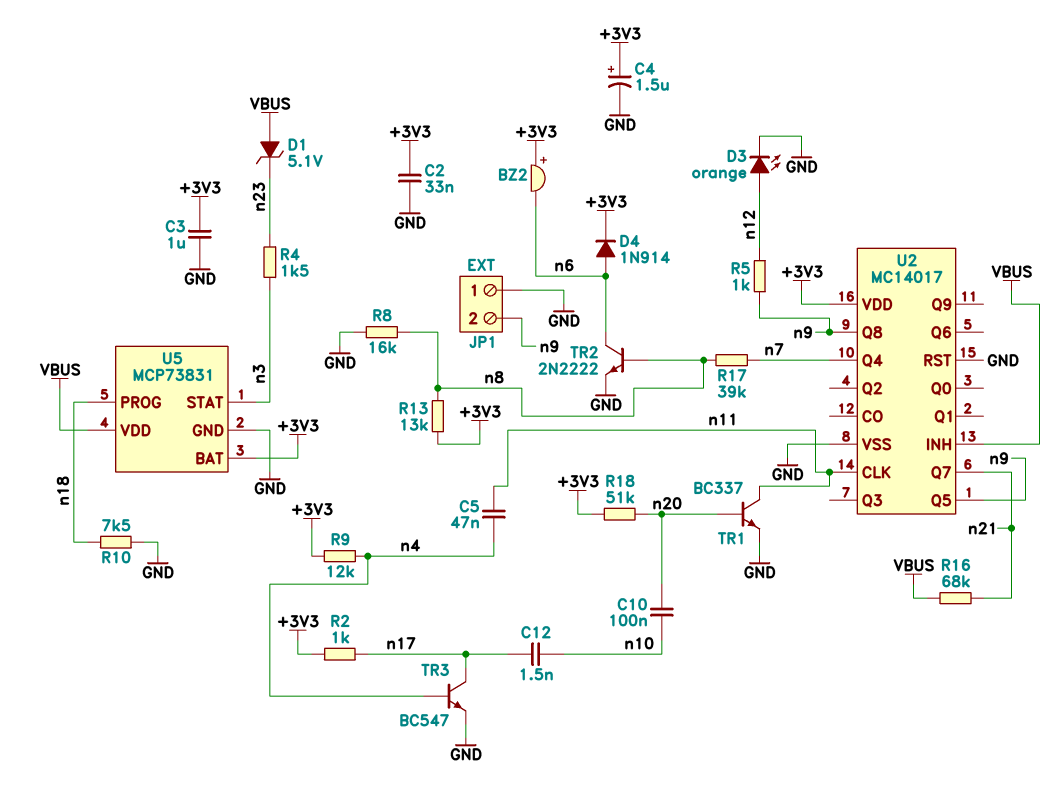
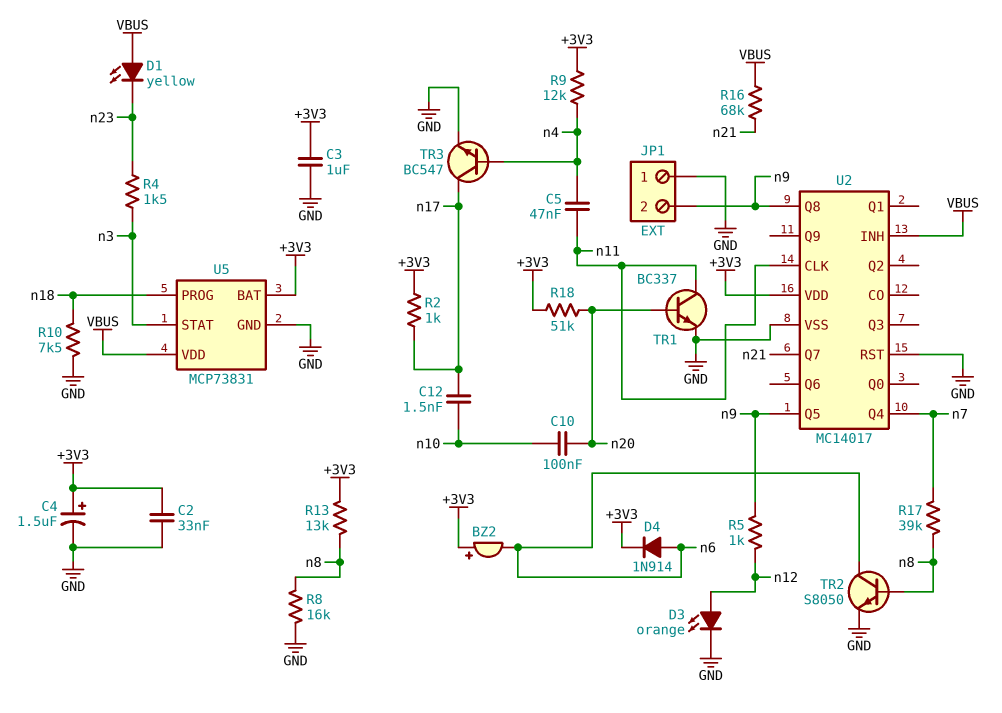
D1: zener 5.1V (A VBUS, K n23) -> LED yellow (A VBUS, K n23)
TR2: NPN 2N2222 (B n8, C n6, E GND) -> NPN S8050 (B n8, C n6, E GND)

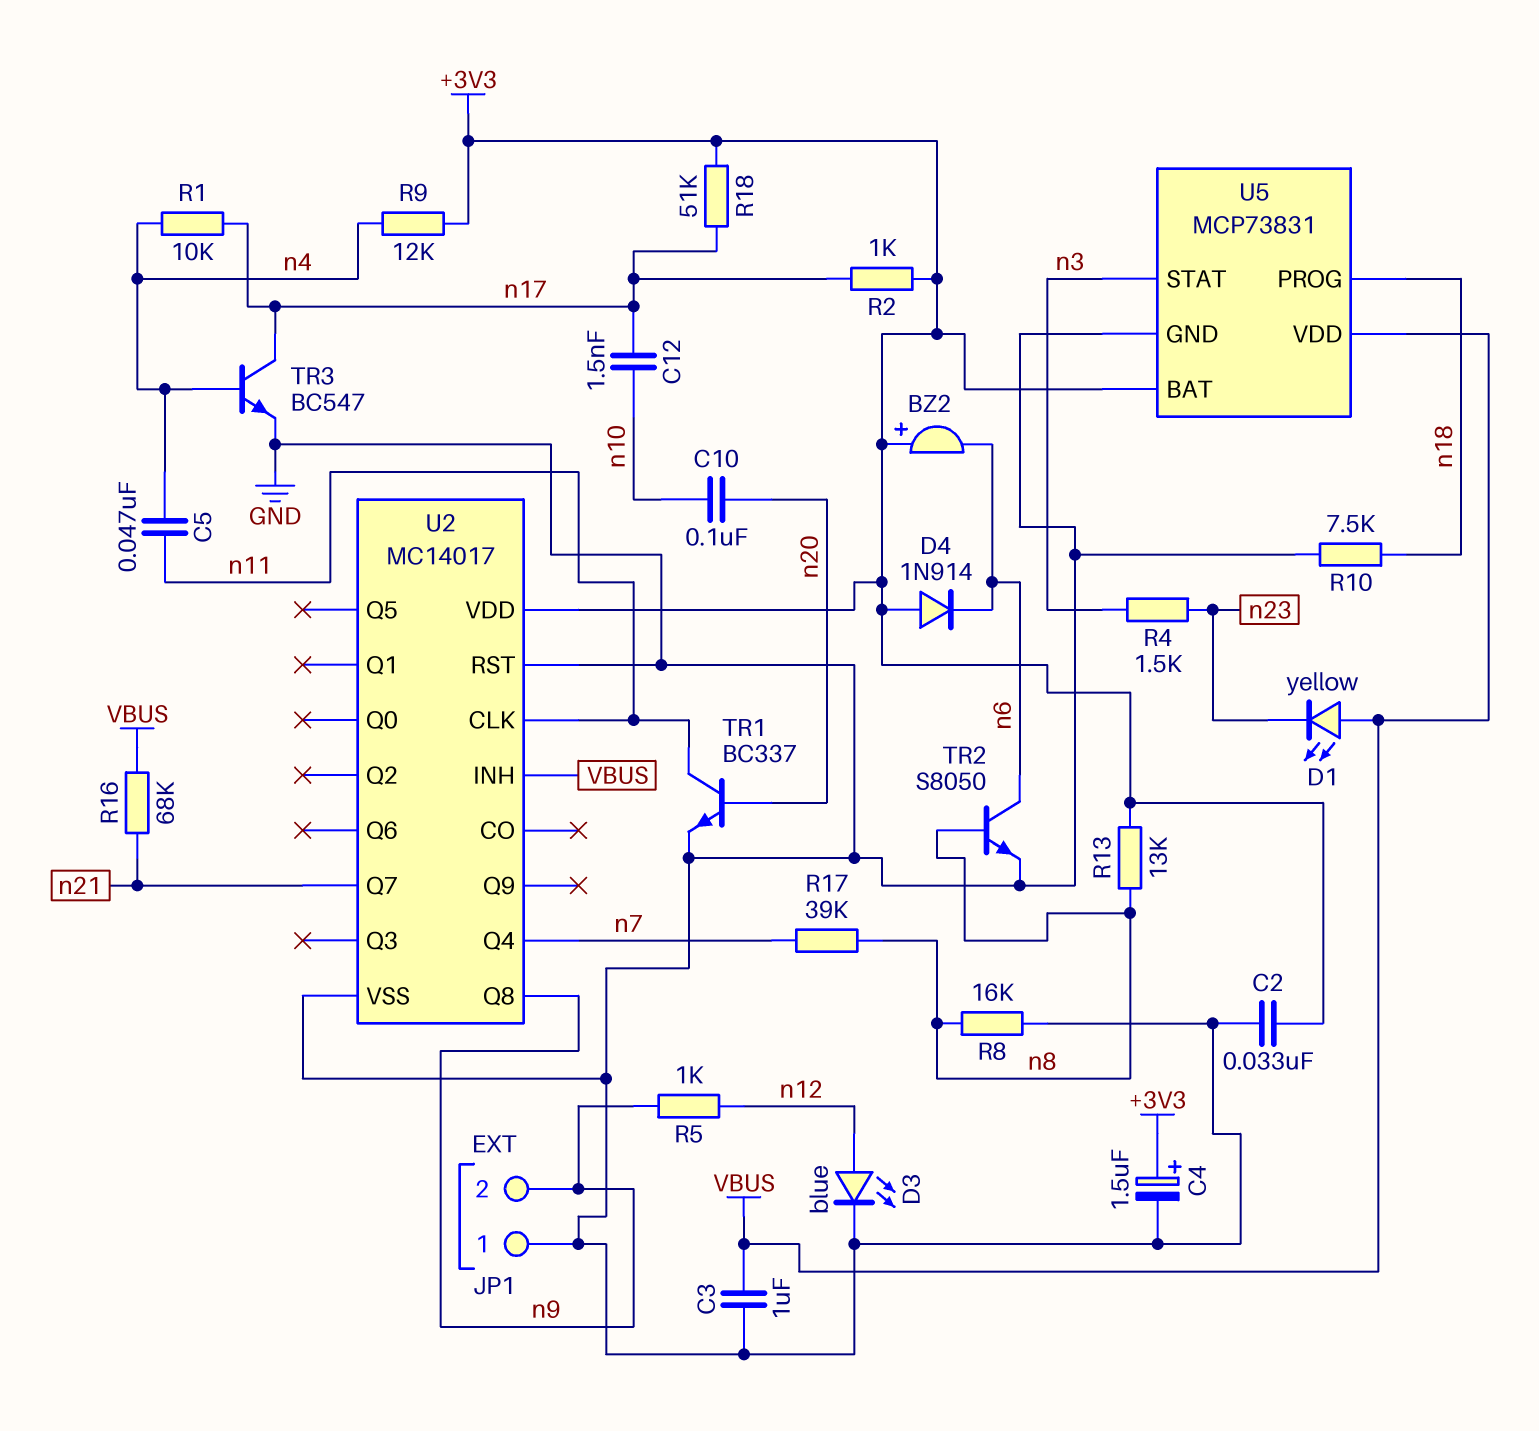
C3: 1uF (+3V3, GND) -> 1uF (GND, VBUS)
D3: LED orange (A n12, K GND) -> LED blue (A n12, K GND)
D4: diode 1N914 (A n6, K +3V3) -> diode 1N914 (A +3V3, K n6)
R1: none -> 10k (n4, n17)
R18: 51k (+3V3, n20) -> 51k (+3V3, n17)
U2 pin Q5: n9 -> none

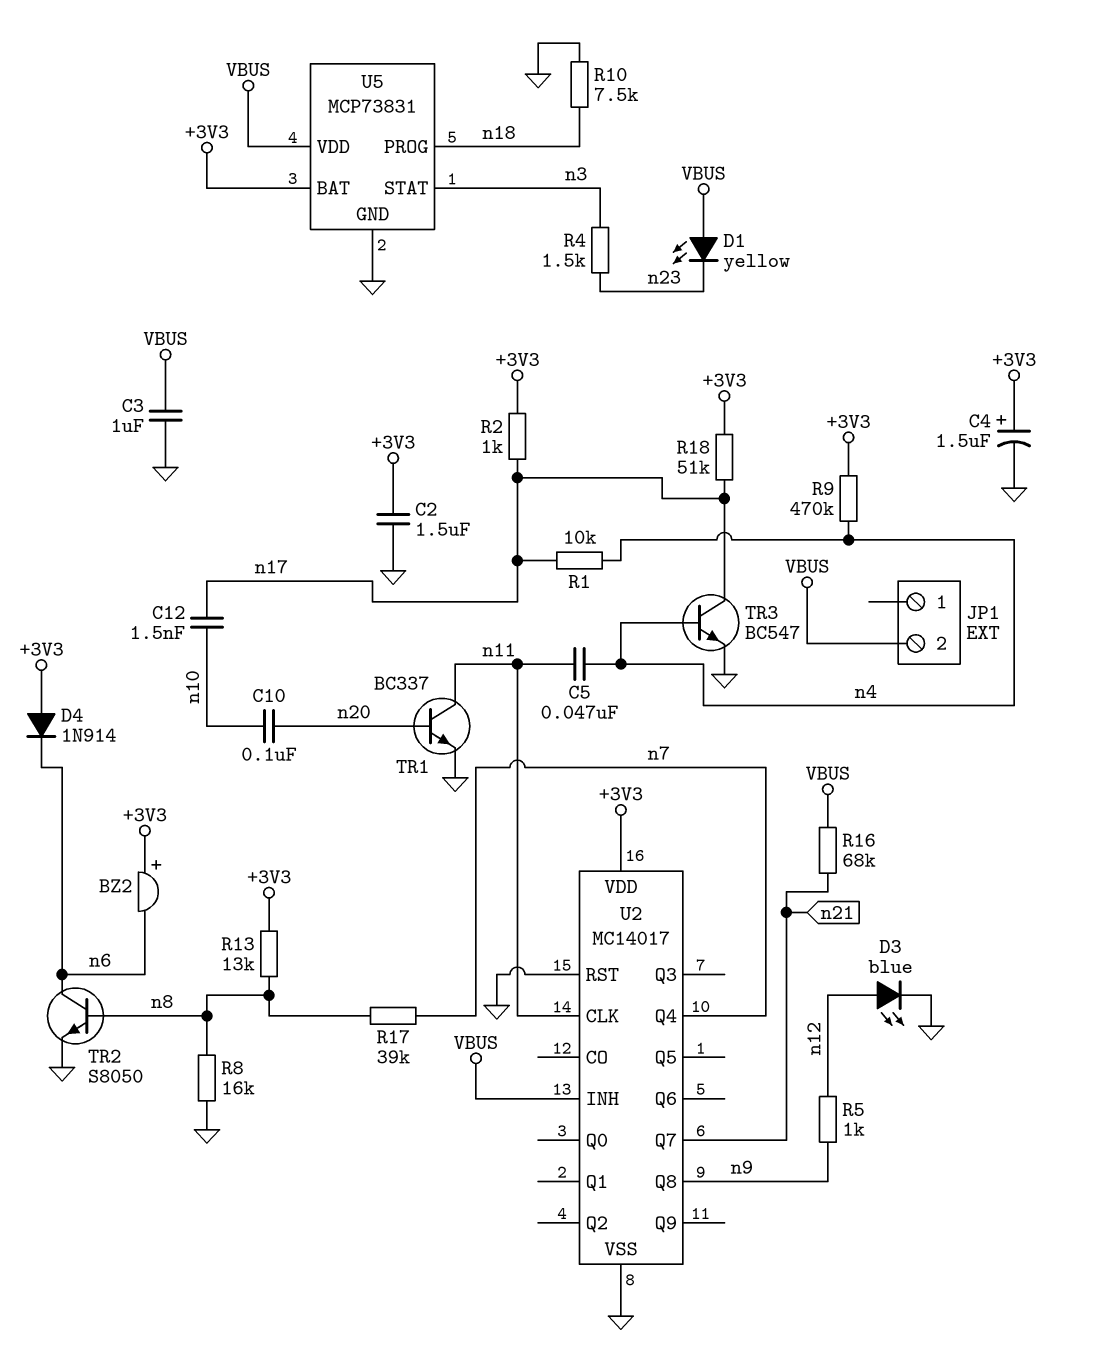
C2: 33nF (+3V3, GND) -> 1.5uF (+3V3, GND)
JP1 pin 1: GND -> none
JP1 pin 2: n9 -> VBUS
R9: 12k (+3V3, n4) -> 470k (+3V3, n4)

